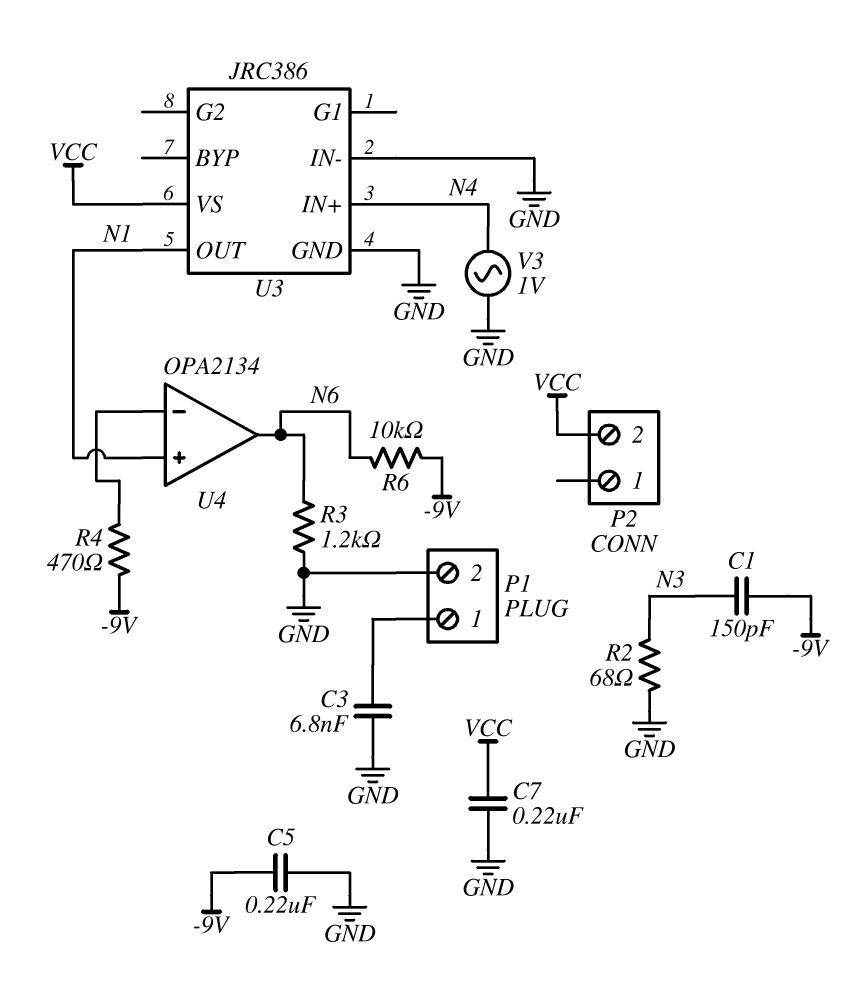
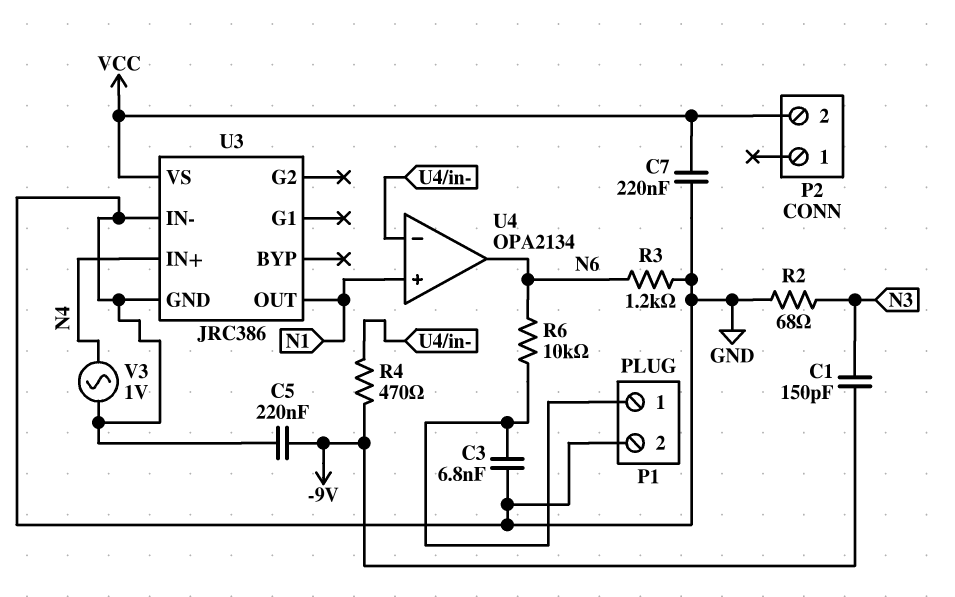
R6: 10k (-9V, N6) -> 10k (N6, P1/1)

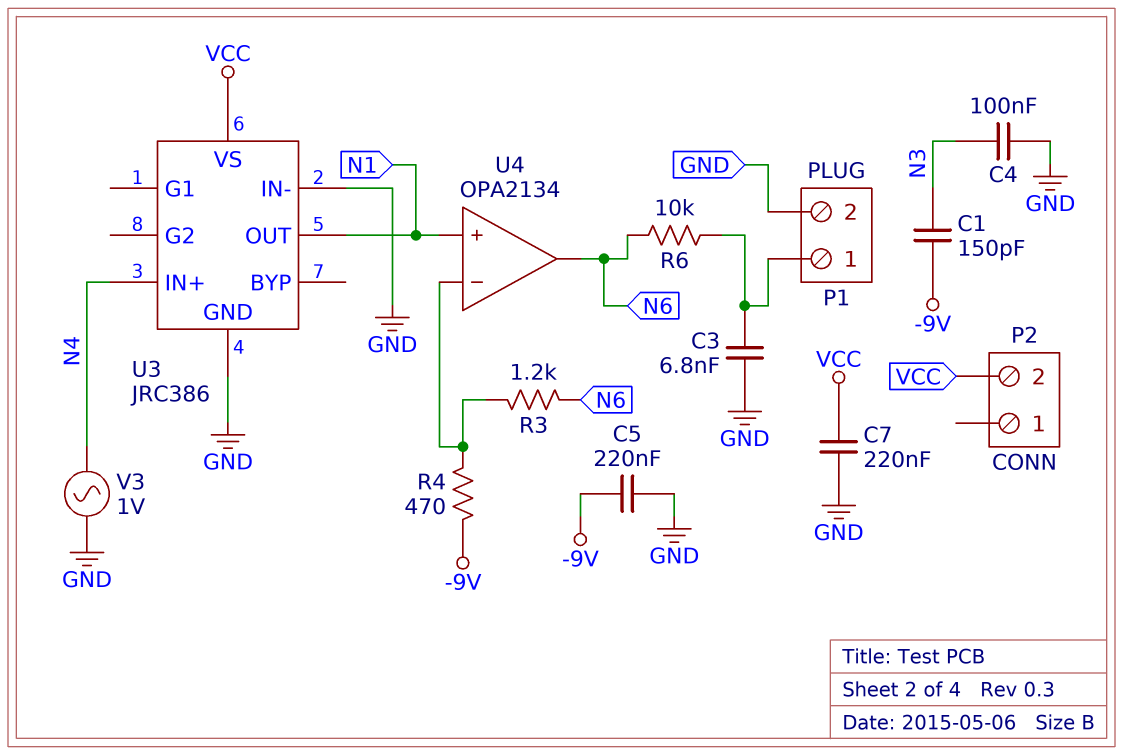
C4: none -> 100nF (GND, N3)
R2: 68 (GND, N3) -> none
R3: 1.2k (GND, N6) -> 1.2k (N6, U4/in-)

